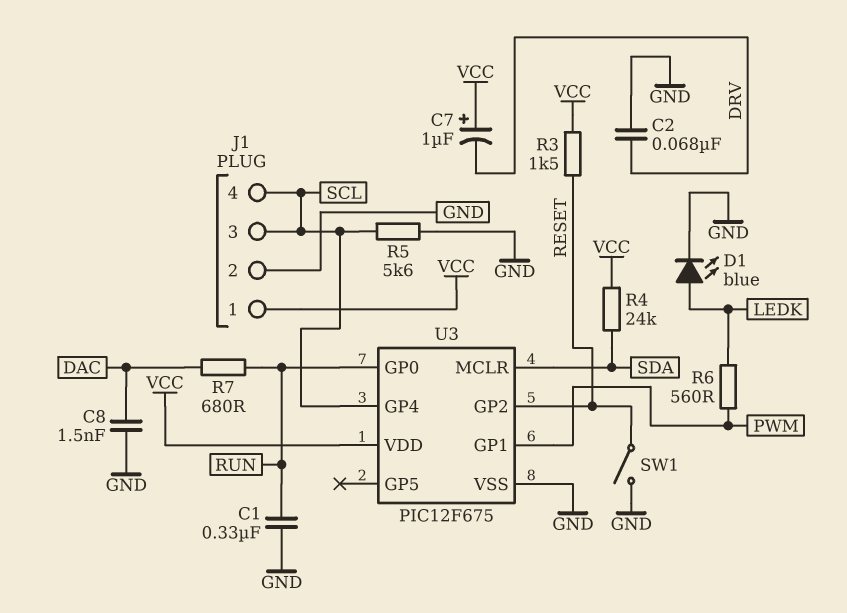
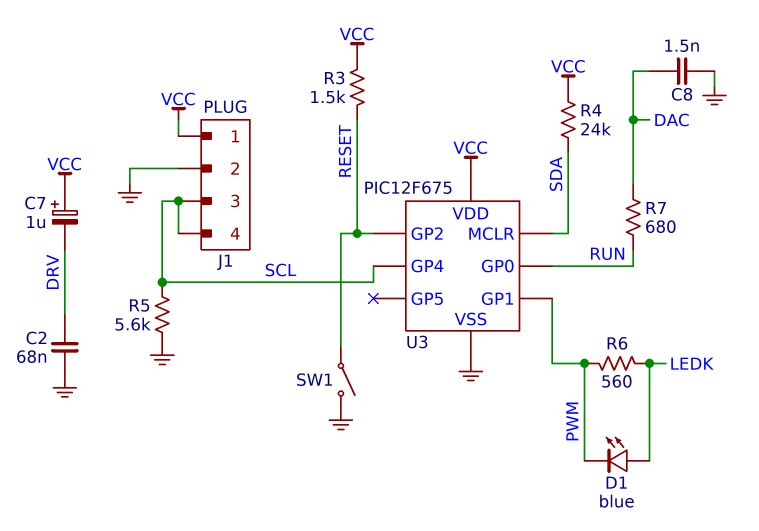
C1: 330nF (GND, RUN) -> none
D1: LED blue (A LEDK, K GND) -> LED blue (A LEDK, K PWM)

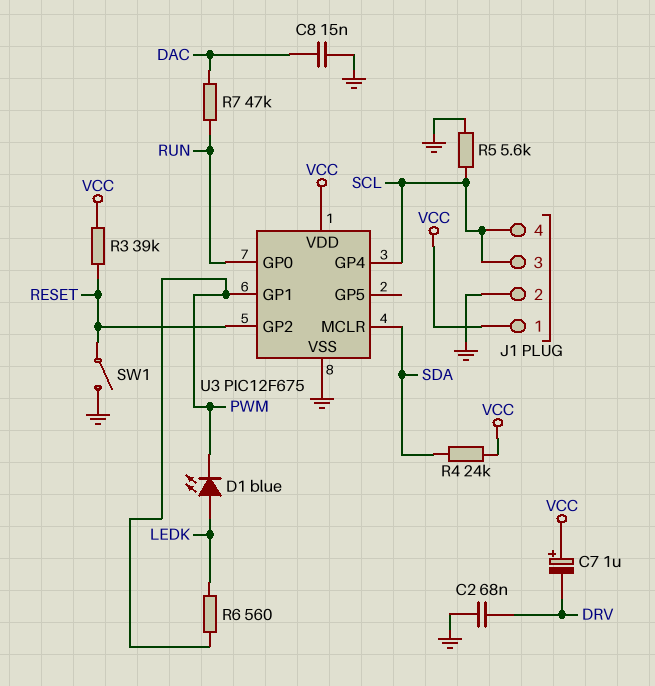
C8: 1.5nF (DAC, GND) -> 15nF (DAC, GND)
R3: 1.5k (RESET, VCC) -> 39k (RESET, VCC)
R7: 680 (DAC, RUN) -> 47k (DAC, RUN)

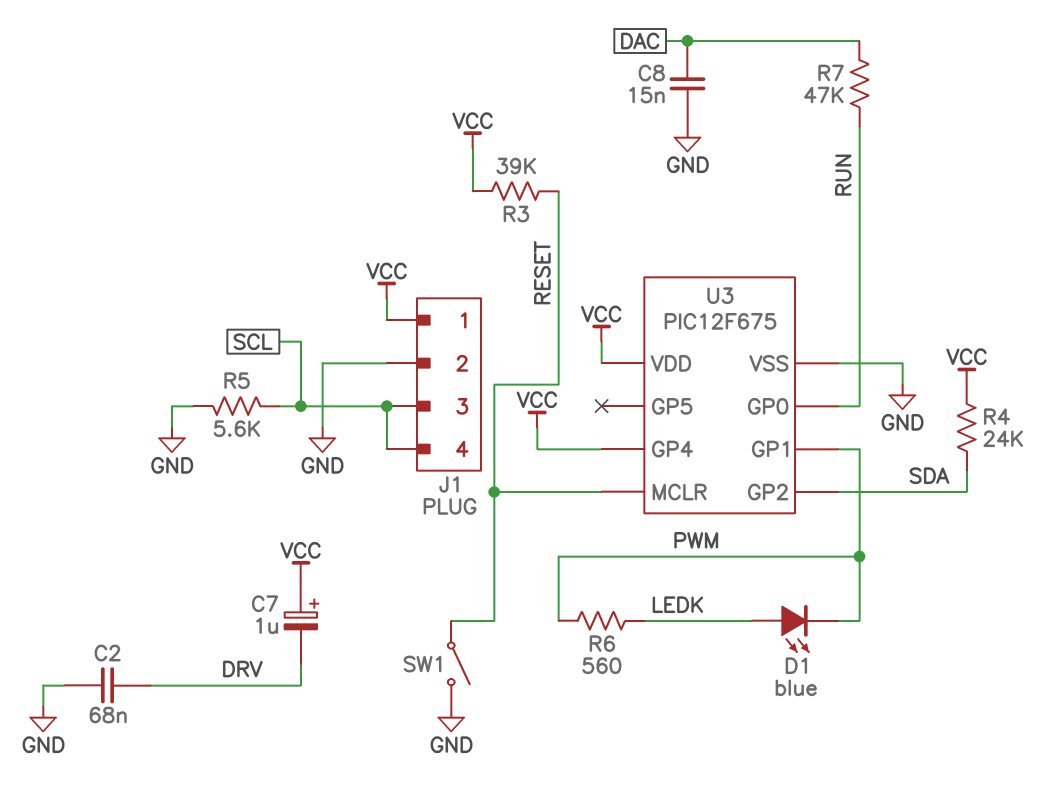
U3 pin GP2: RESET -> SDA
U3 pin GP4: SCL -> VCC
U3 pin MCLR: SDA -> RESET

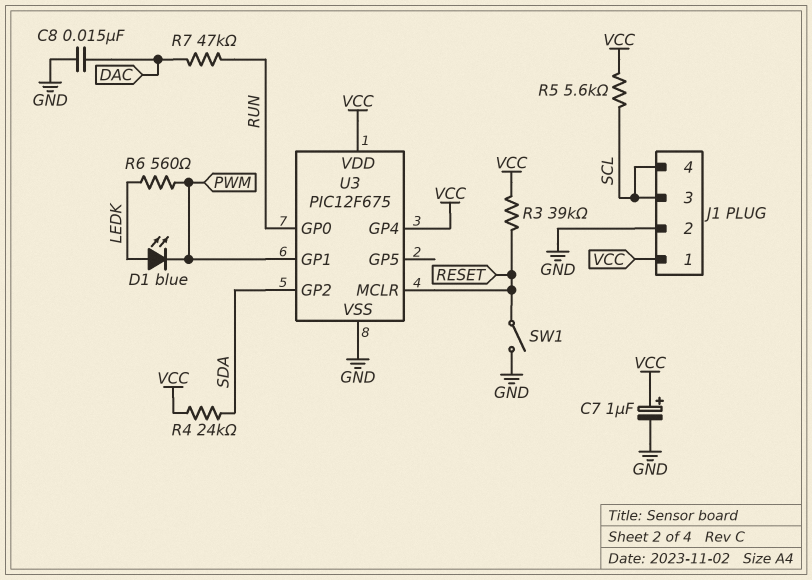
C2: 68nF (DRV, GND) -> none
C7: 1uF (plus VCC, minus DRV) -> 1uF (plus VCC, minus GND)
R5: 5.6k (GND, SCL) -> 5.6k (SCL, VCC)

